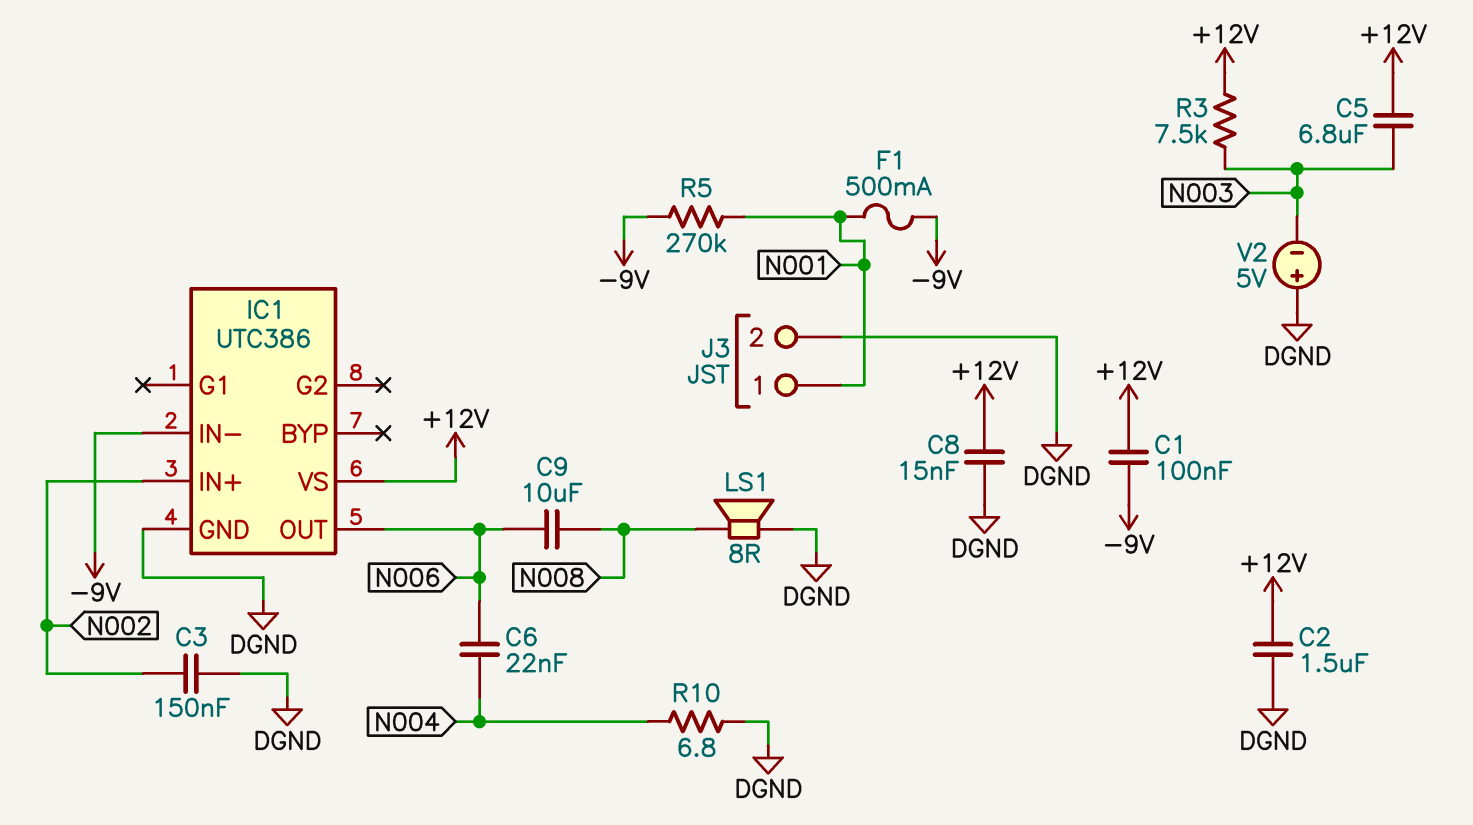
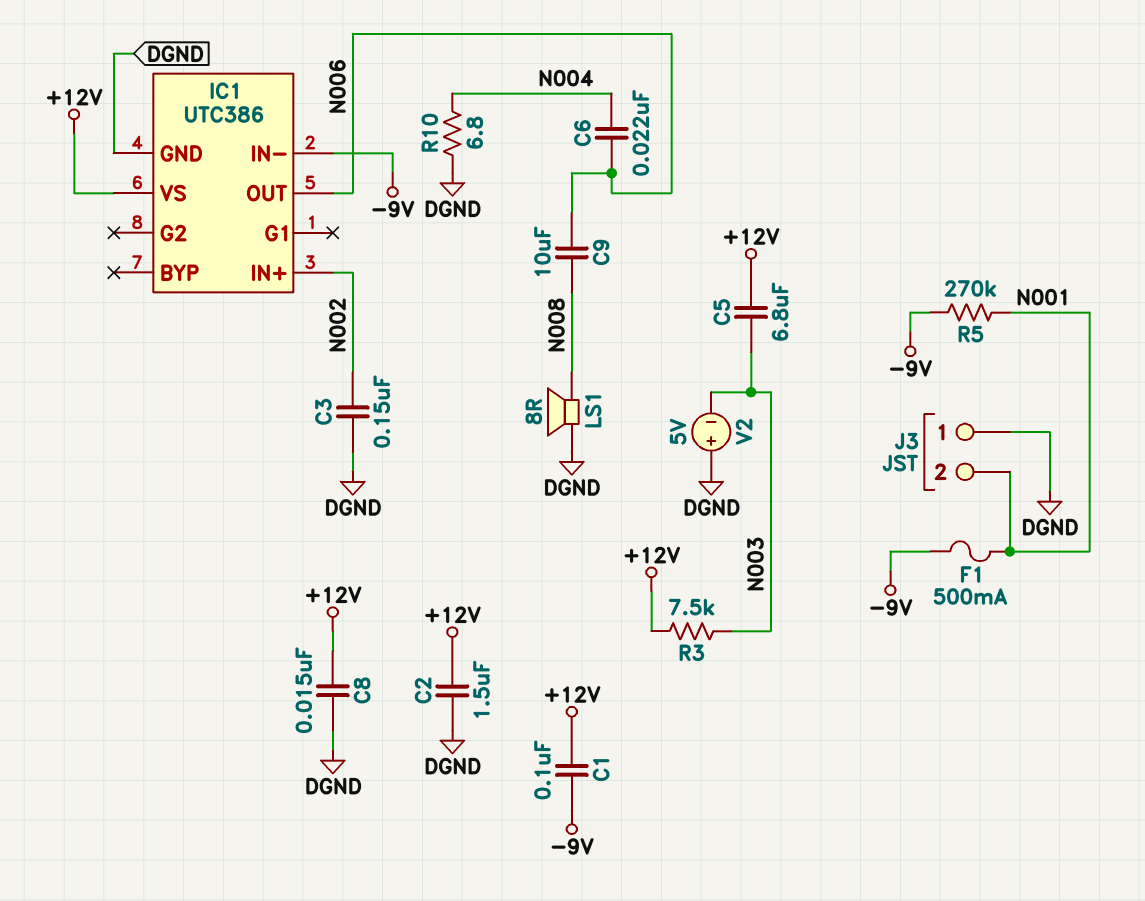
J3 pin 1: N001 -> DGND
J3 pin 2: DGND -> N001

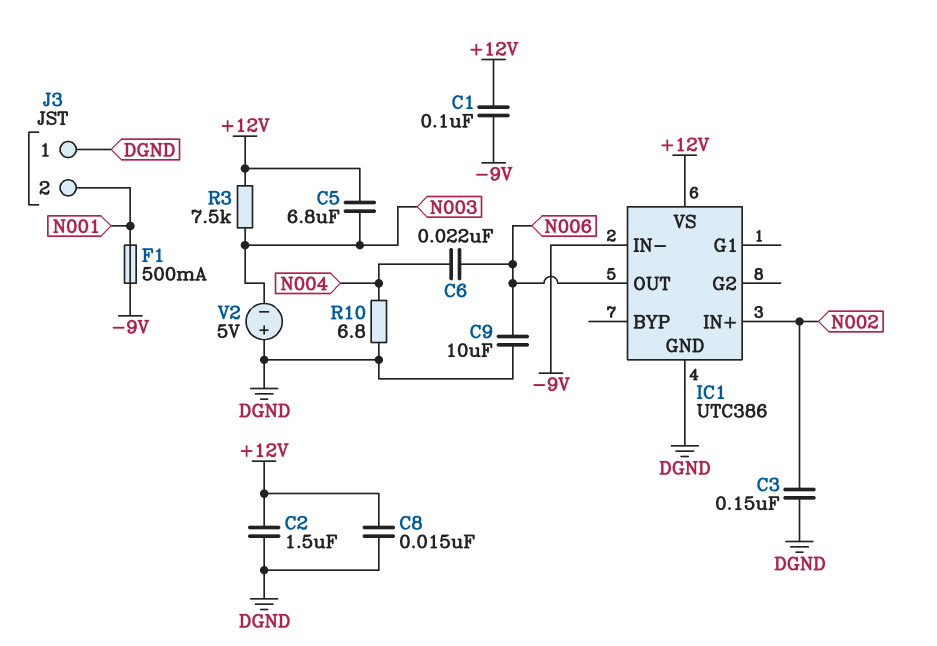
C9: 10uF (N006, N008) -> 10uF (DGND, N006)
LS1: speaker 8R (DGND, N008) -> none
R5: 270k (-9V, N001) -> none

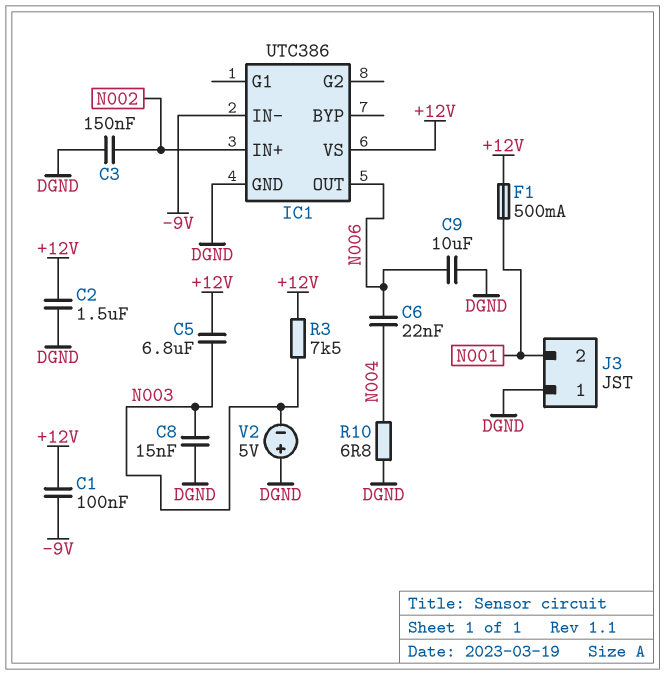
C8: 15nF (+12V, DGND) -> 15nF (DGND, N003)
F1: 500mA (-9V, N001) -> 500mA (+12V, N001)

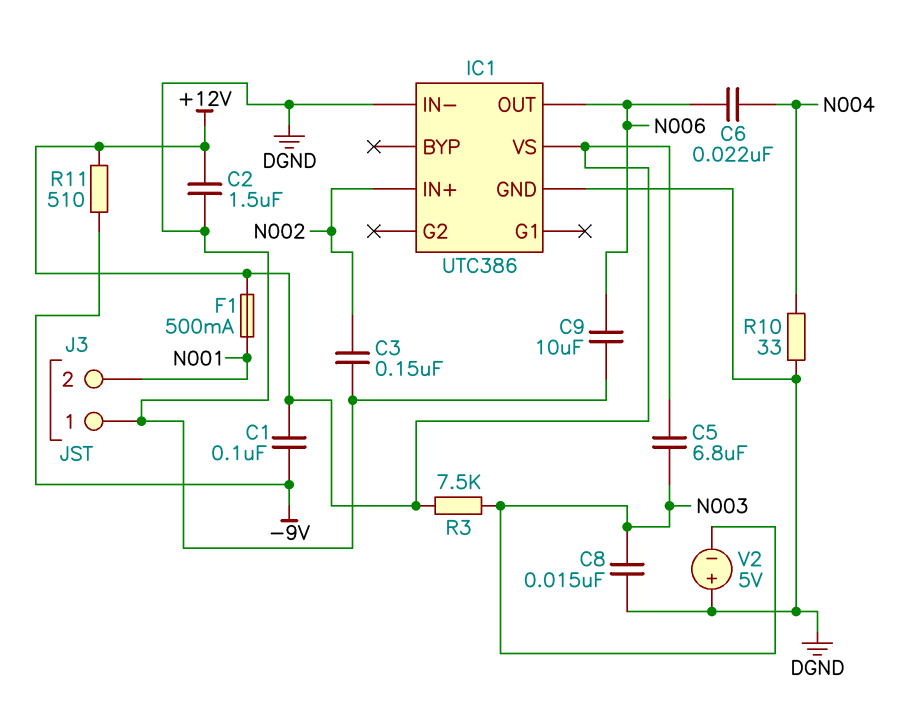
IC1 pin IN-: -9V -> DGND
R10: 6.8 (DGND, N004) -> 33 (DGND, N004)
R11: none -> 510 (+12V, -9V)

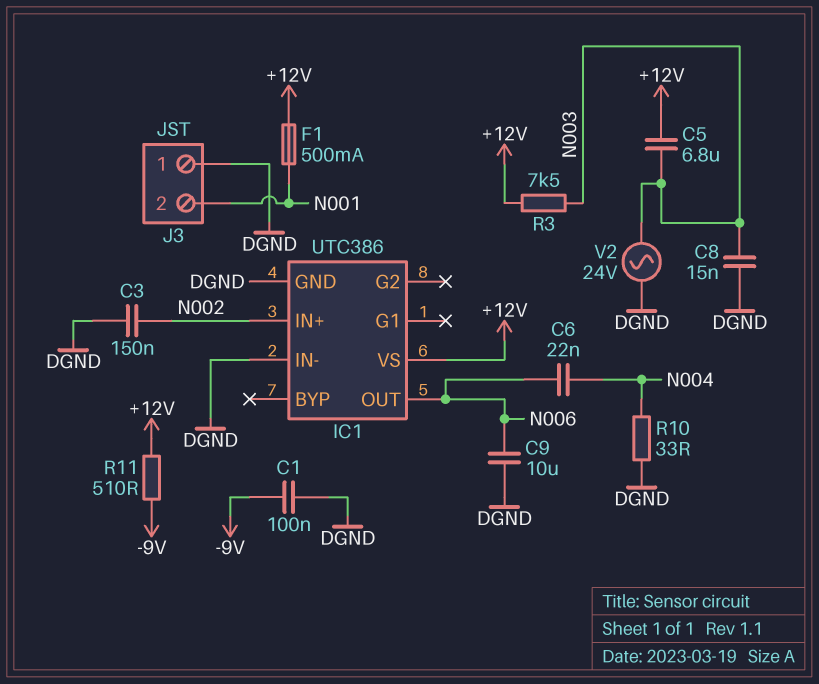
C1: 100nF (+12V, -9V) -> 100nF (-9V, DGND)
C2: 1.5uF (+12V, DGND) -> none
V2: 5V (plus DGND, minus N003) -> AC 24V (DGND, N003)

